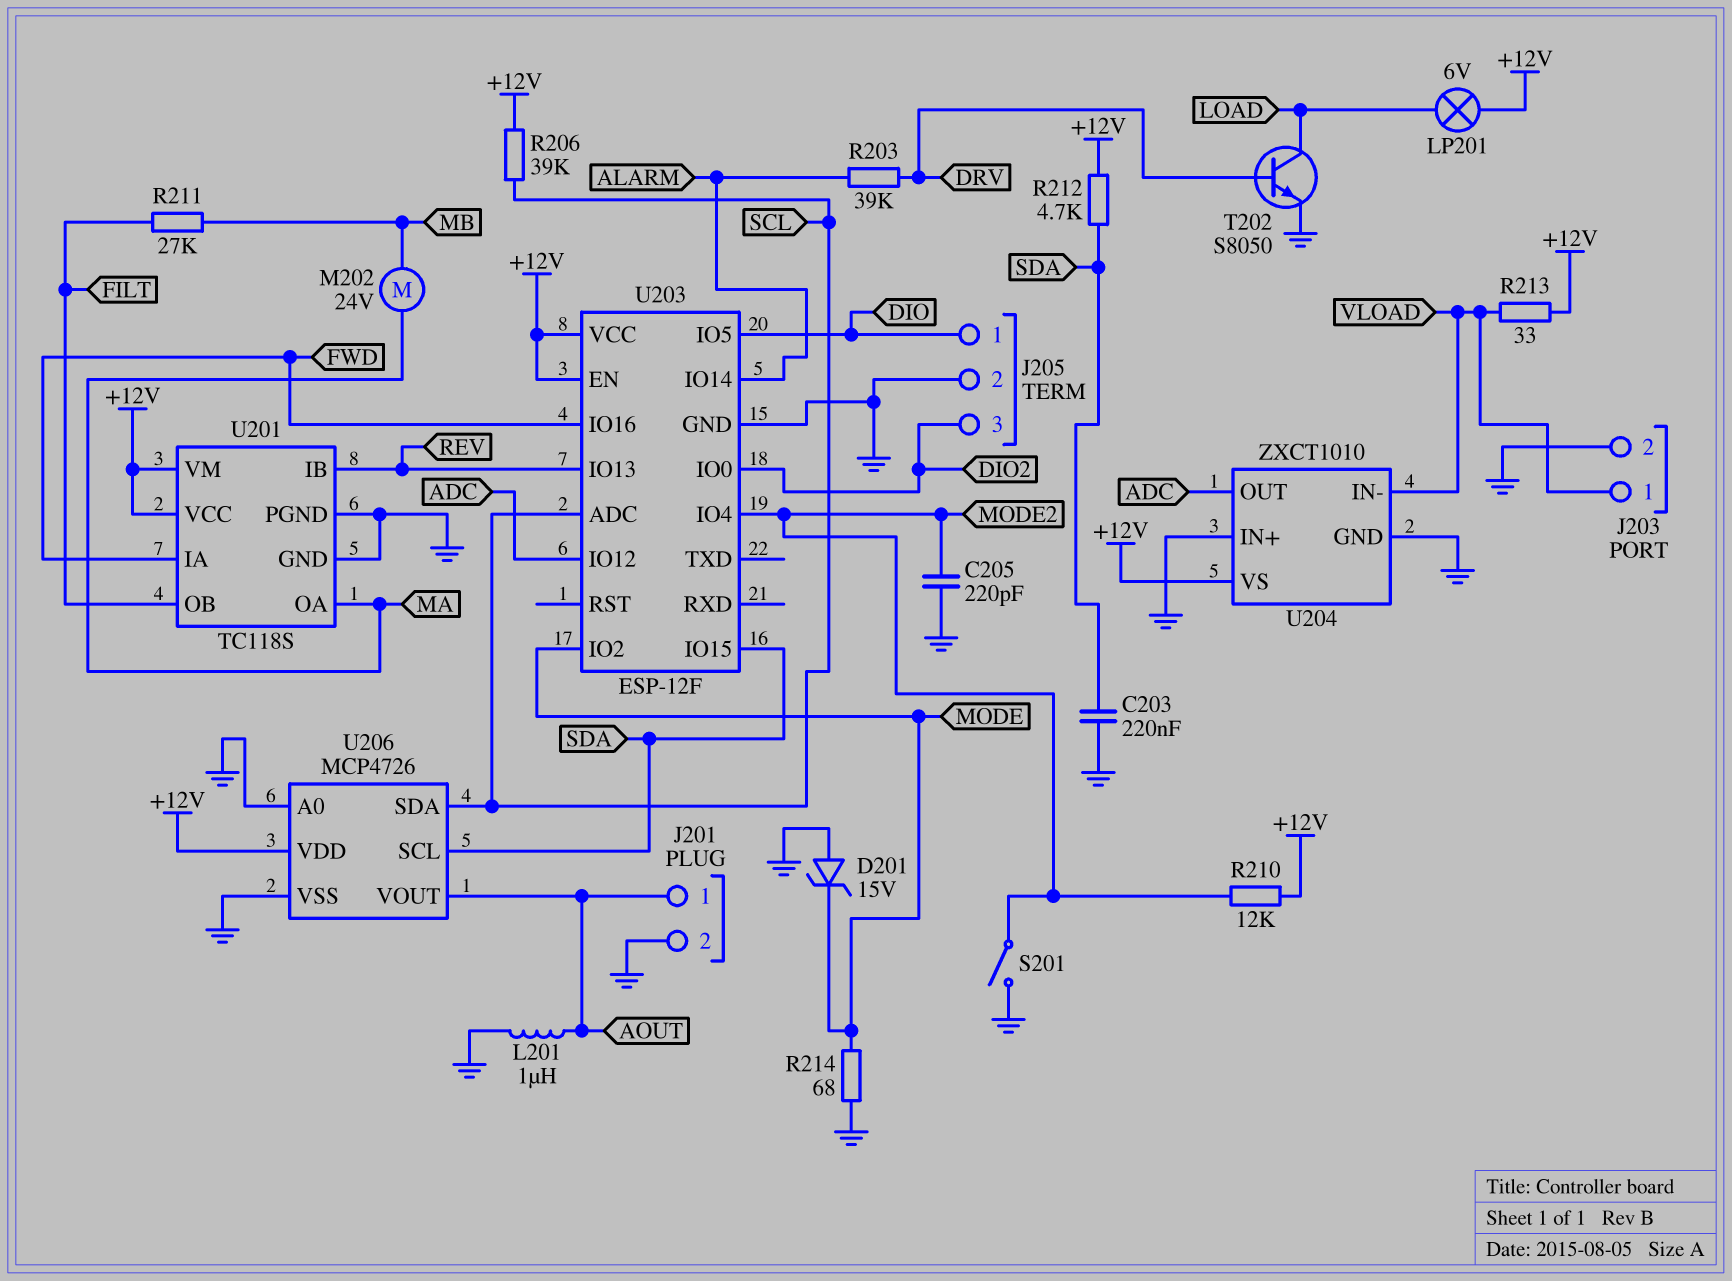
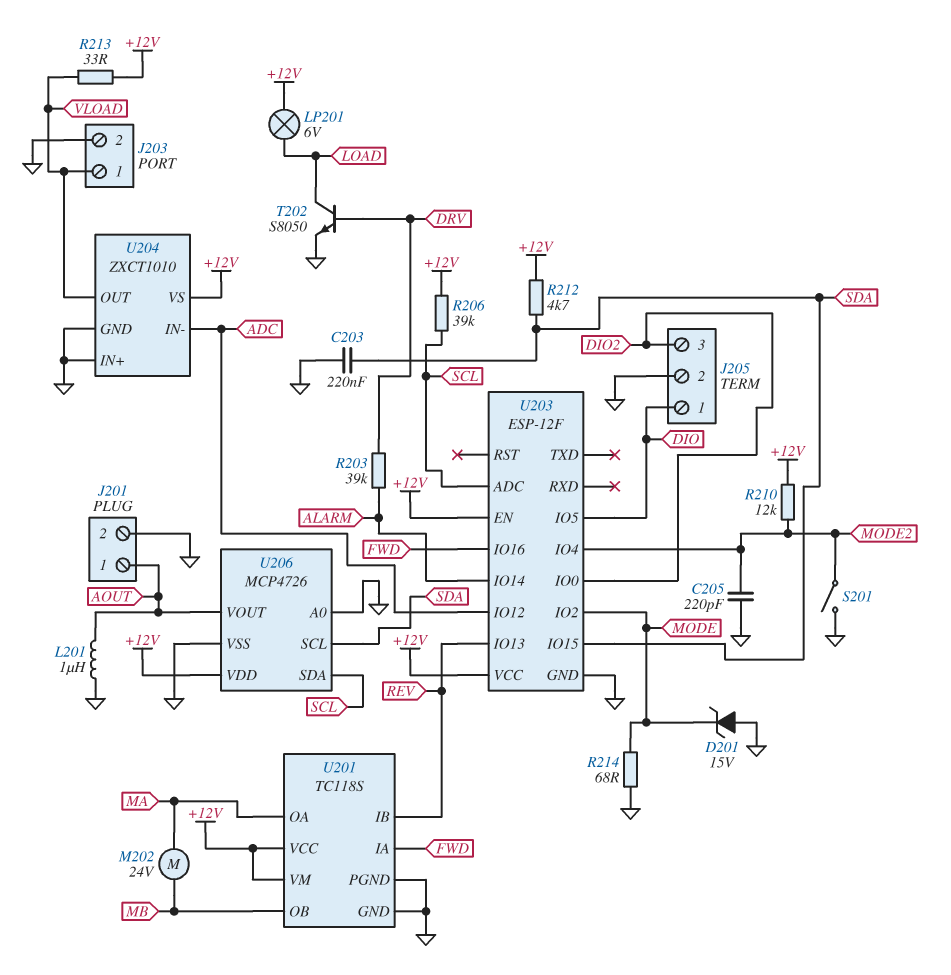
R211: 27k (FILT, MB) -> none
U201 pin OB: FILT -> MB
U204 pin IN-: VLOAD -> ADC
U204 pin OUT: ADC -> VLOAD

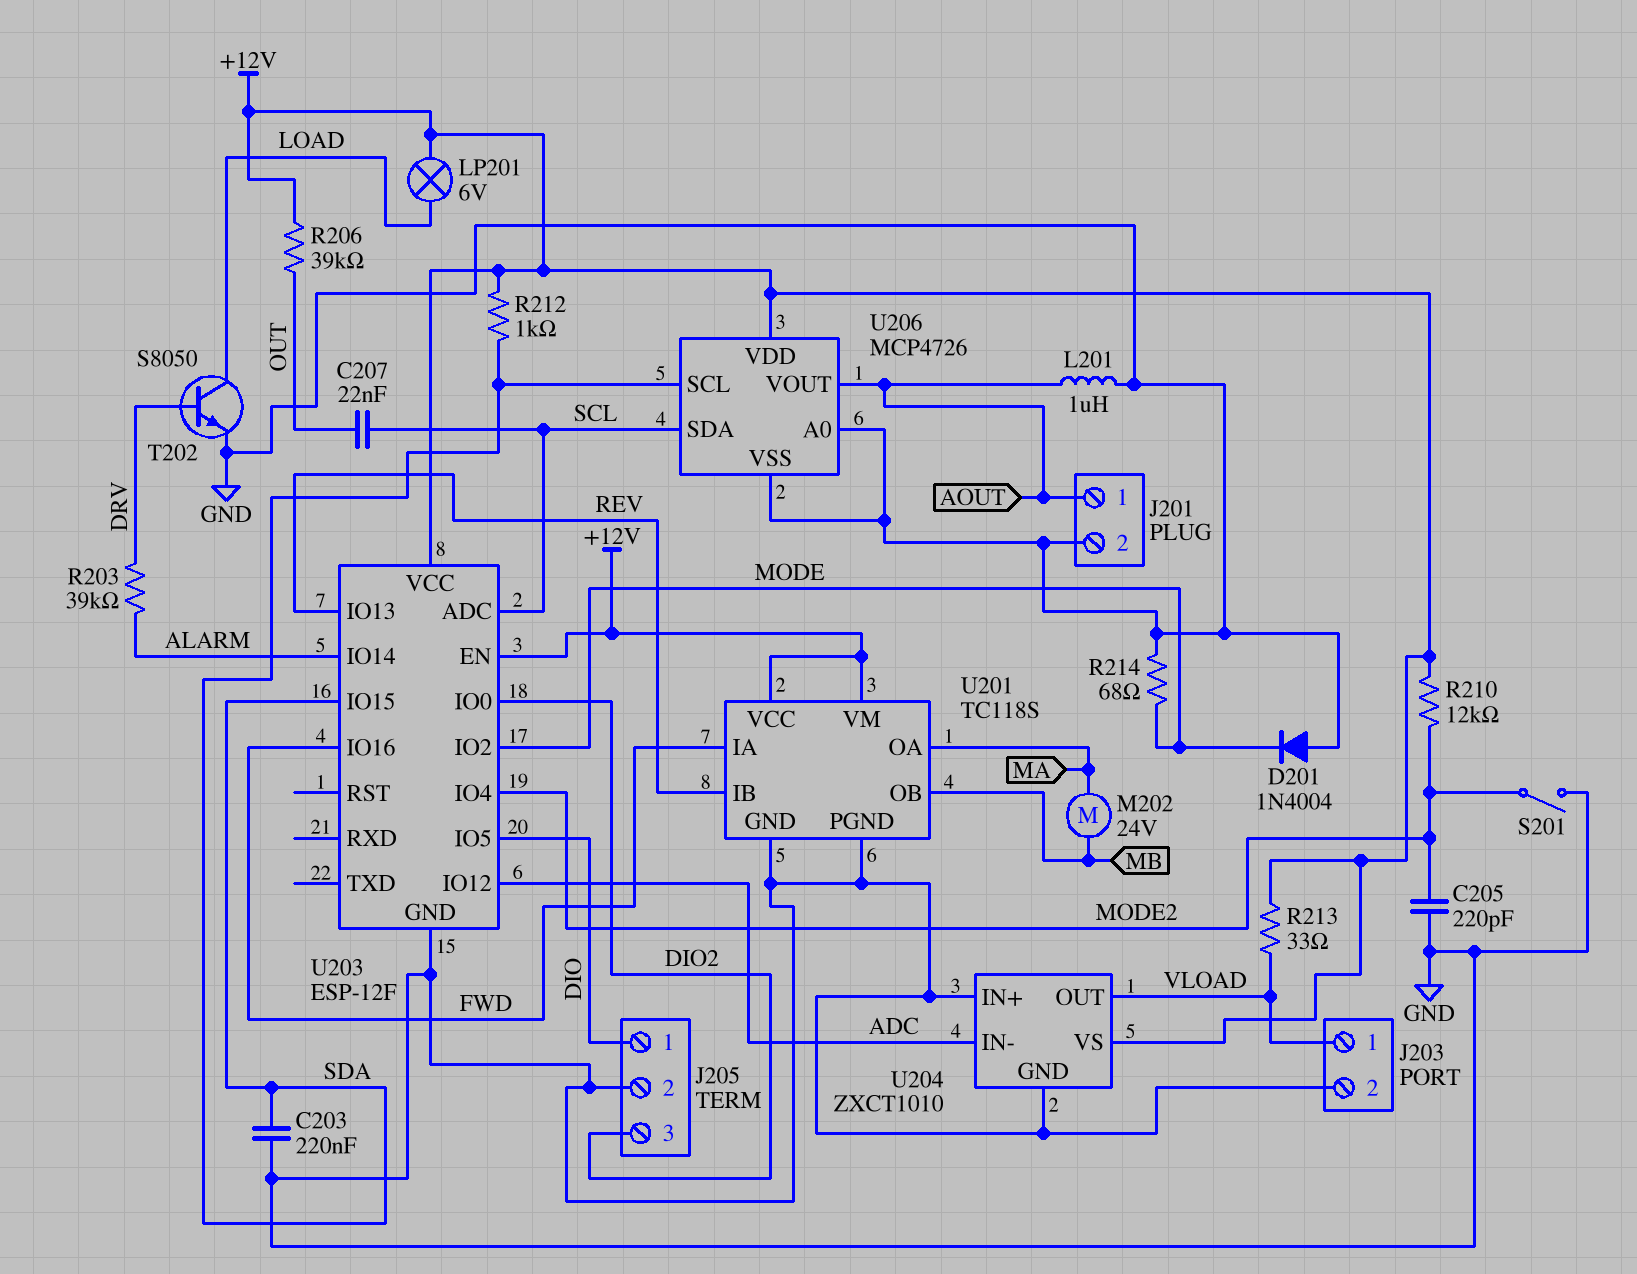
C207: none -> 22nF (OUT, SCL)
D201: zener 15V (A GND, K MODE) -> diode 1N4004 (A GND, K MODE)
R206: 39k (+12V, SCL) -> 39k (+12V, OUT)
R212: 4.7k (+12V, SDA) -> 1k (+12V, SDA)

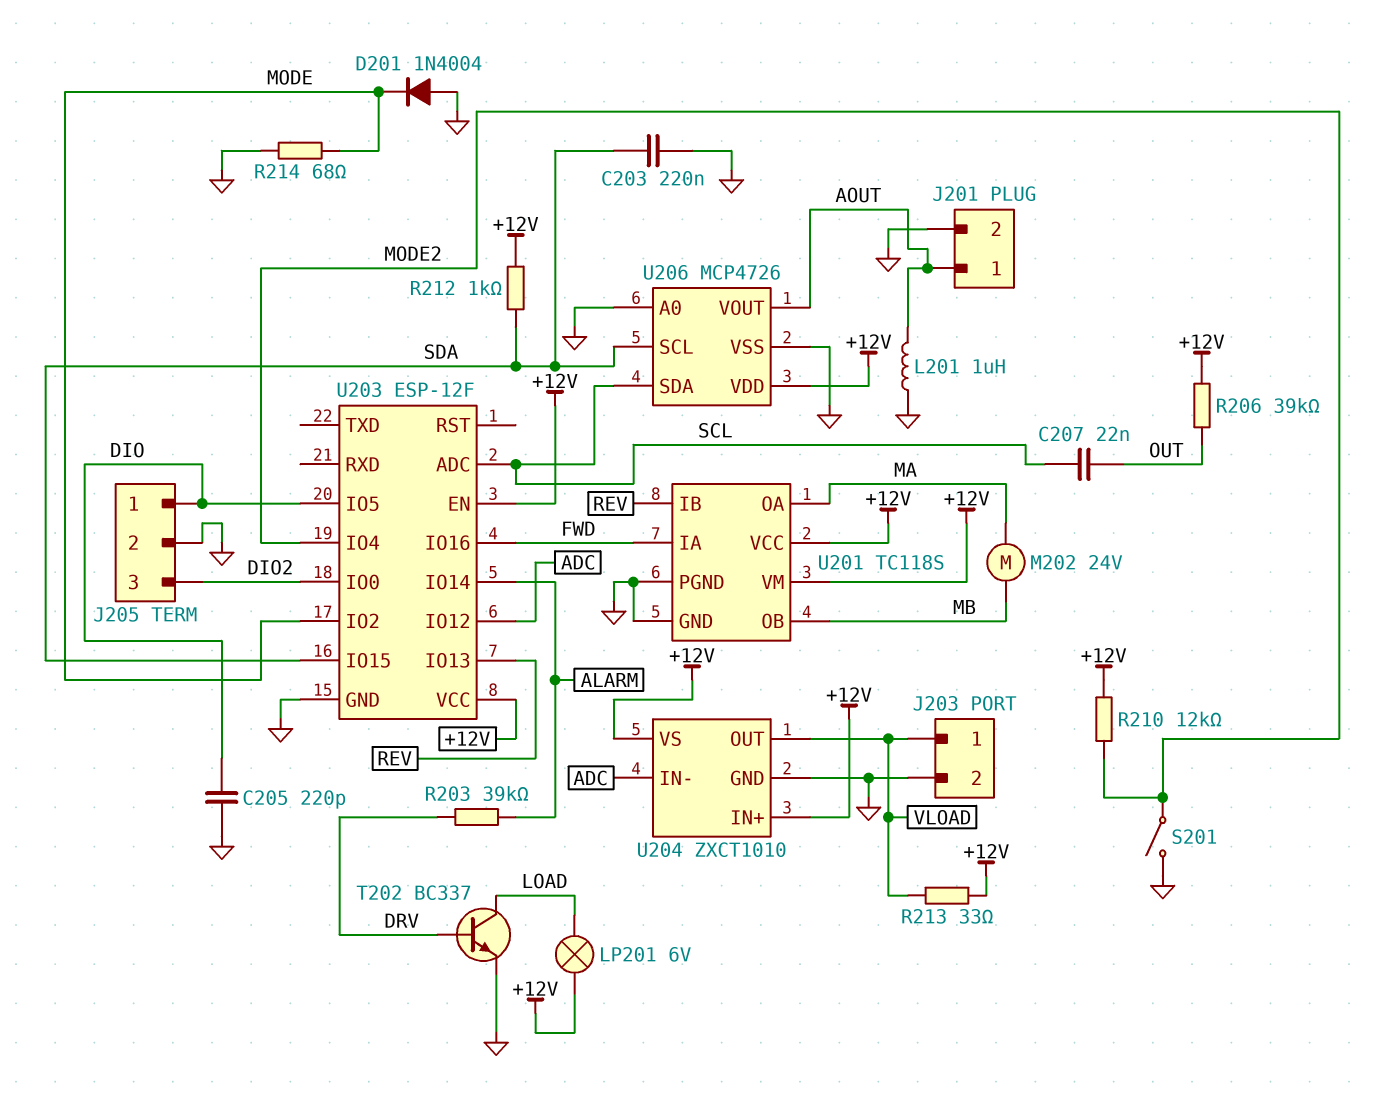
C205: 220pF (GND, MODE2) -> 220pF (DIO, GND)
T202: NPN S8050 (B DRV, C LOAD, E GND) -> NPN BC337 (B DRV, C LOAD, E GND)
U204 pin IN+: GND -> +12V

